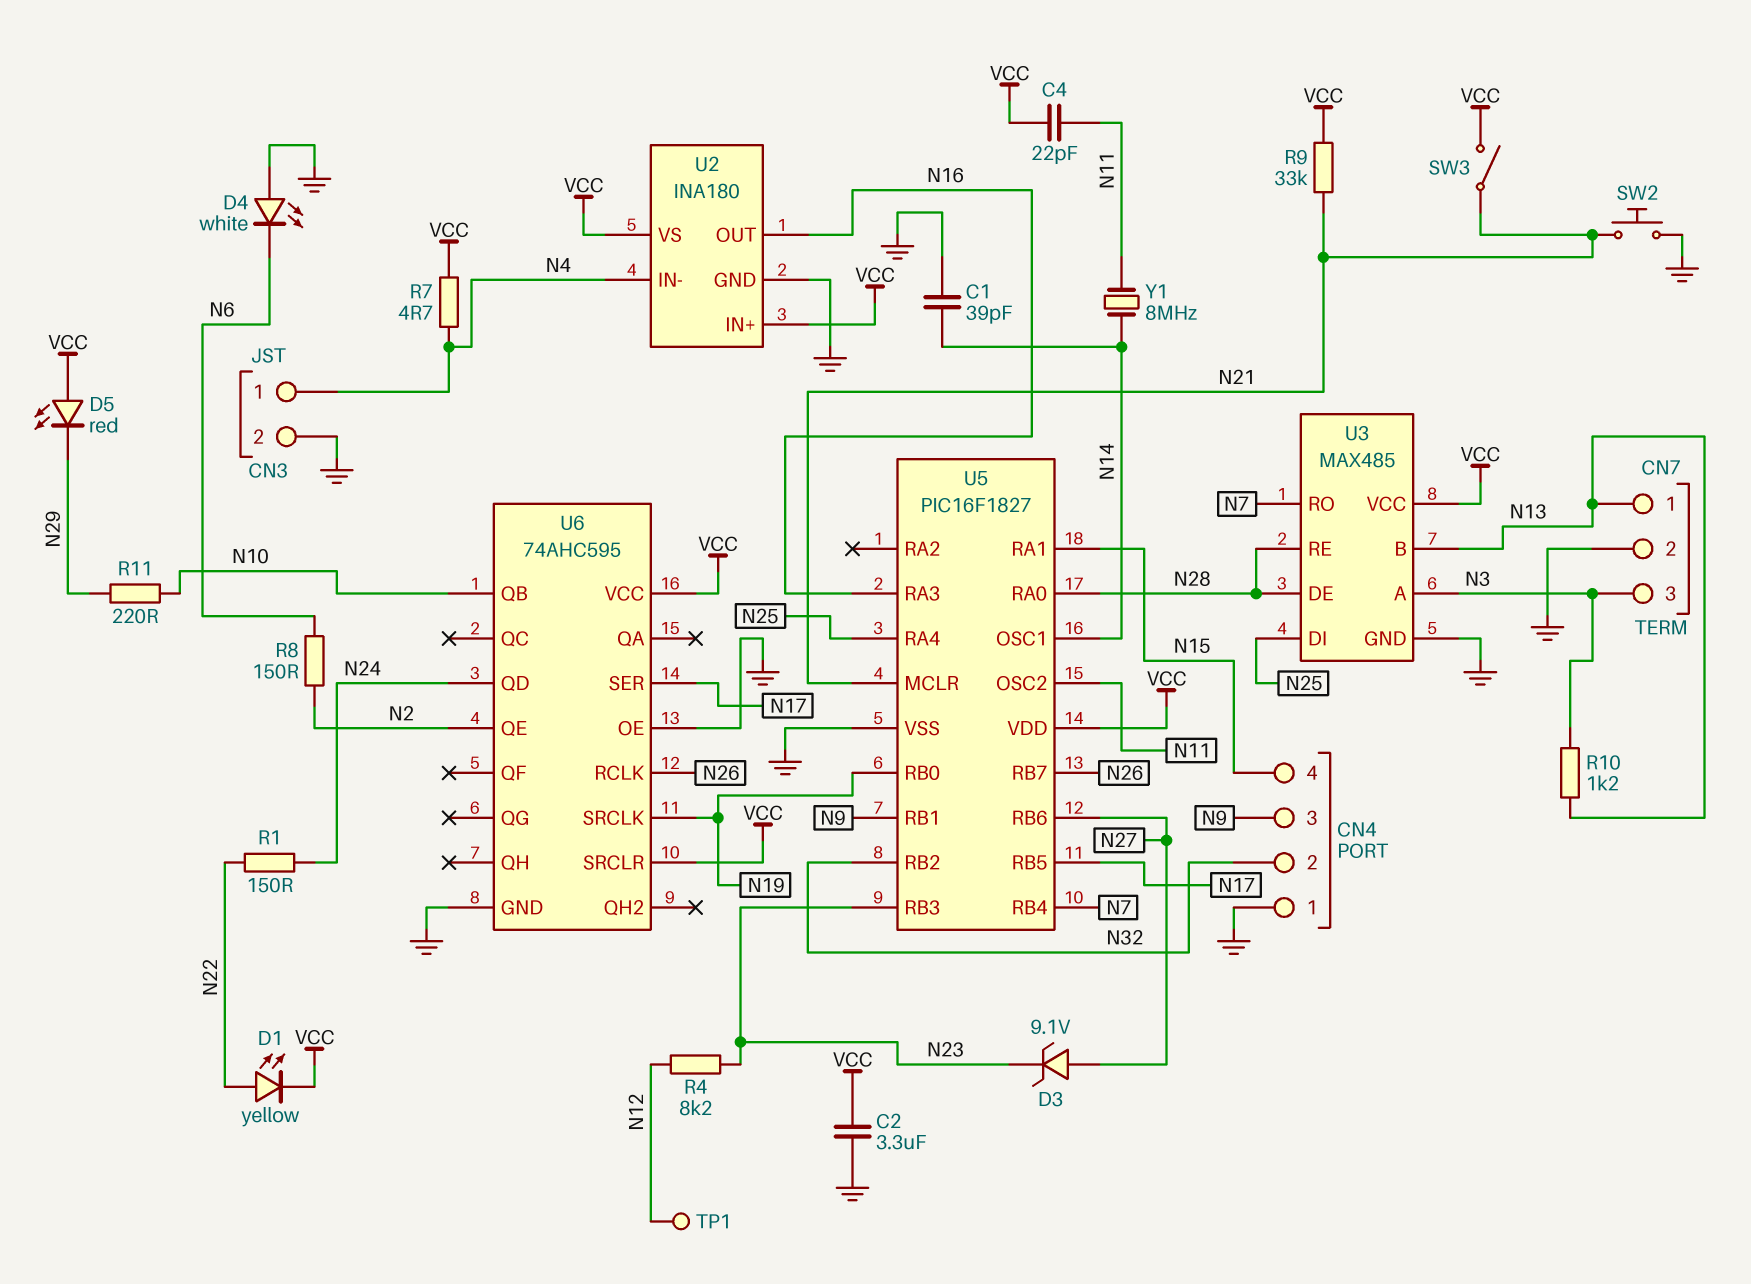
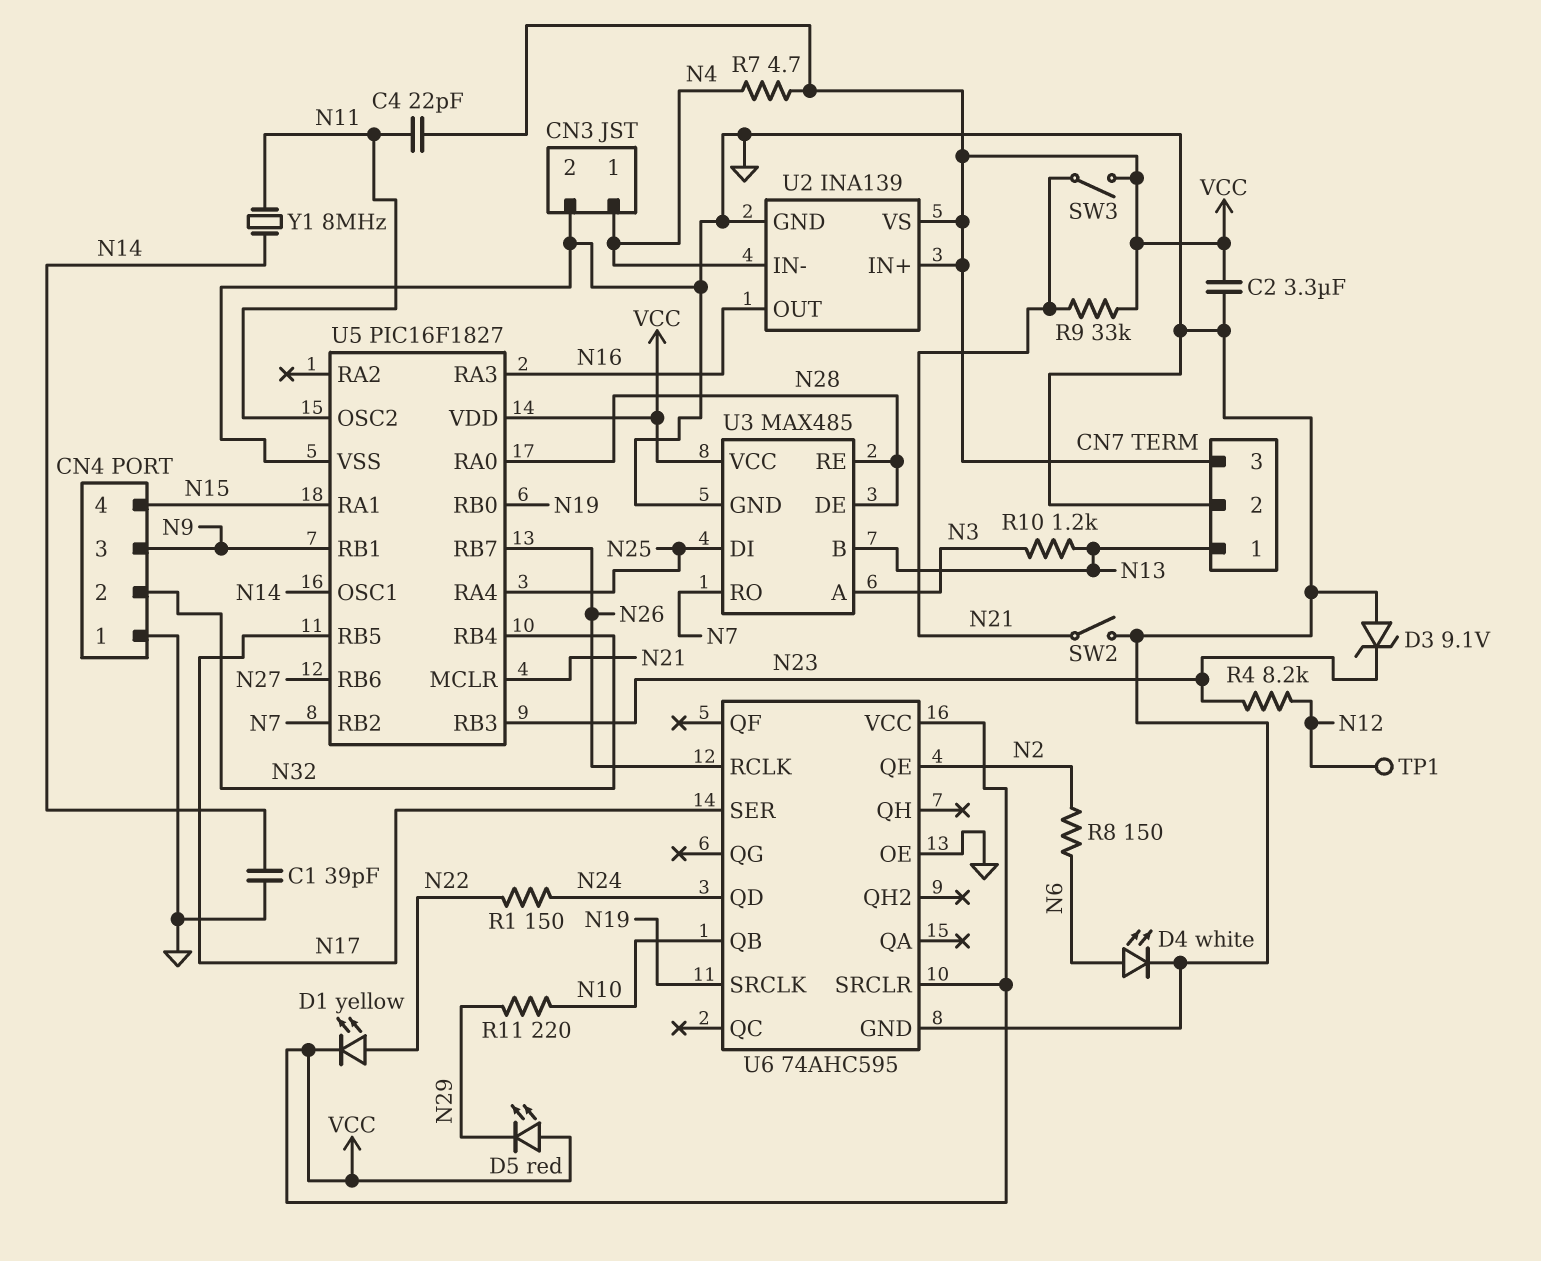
CN7 pin 3: N3 -> VCC
D3: zener 9.1V (A N27, K N23) -> zener 9.1V (A GND, K N23)
D4: LED white (A GND, K N6) -> LED white (A N6, K GND)
SW2: button (GND, N21) -> switch (GND, N21)
U2: INA180 -> INA139
U5 pin RB2: N32 -> N7
U5 pin RB4: N7 -> N32

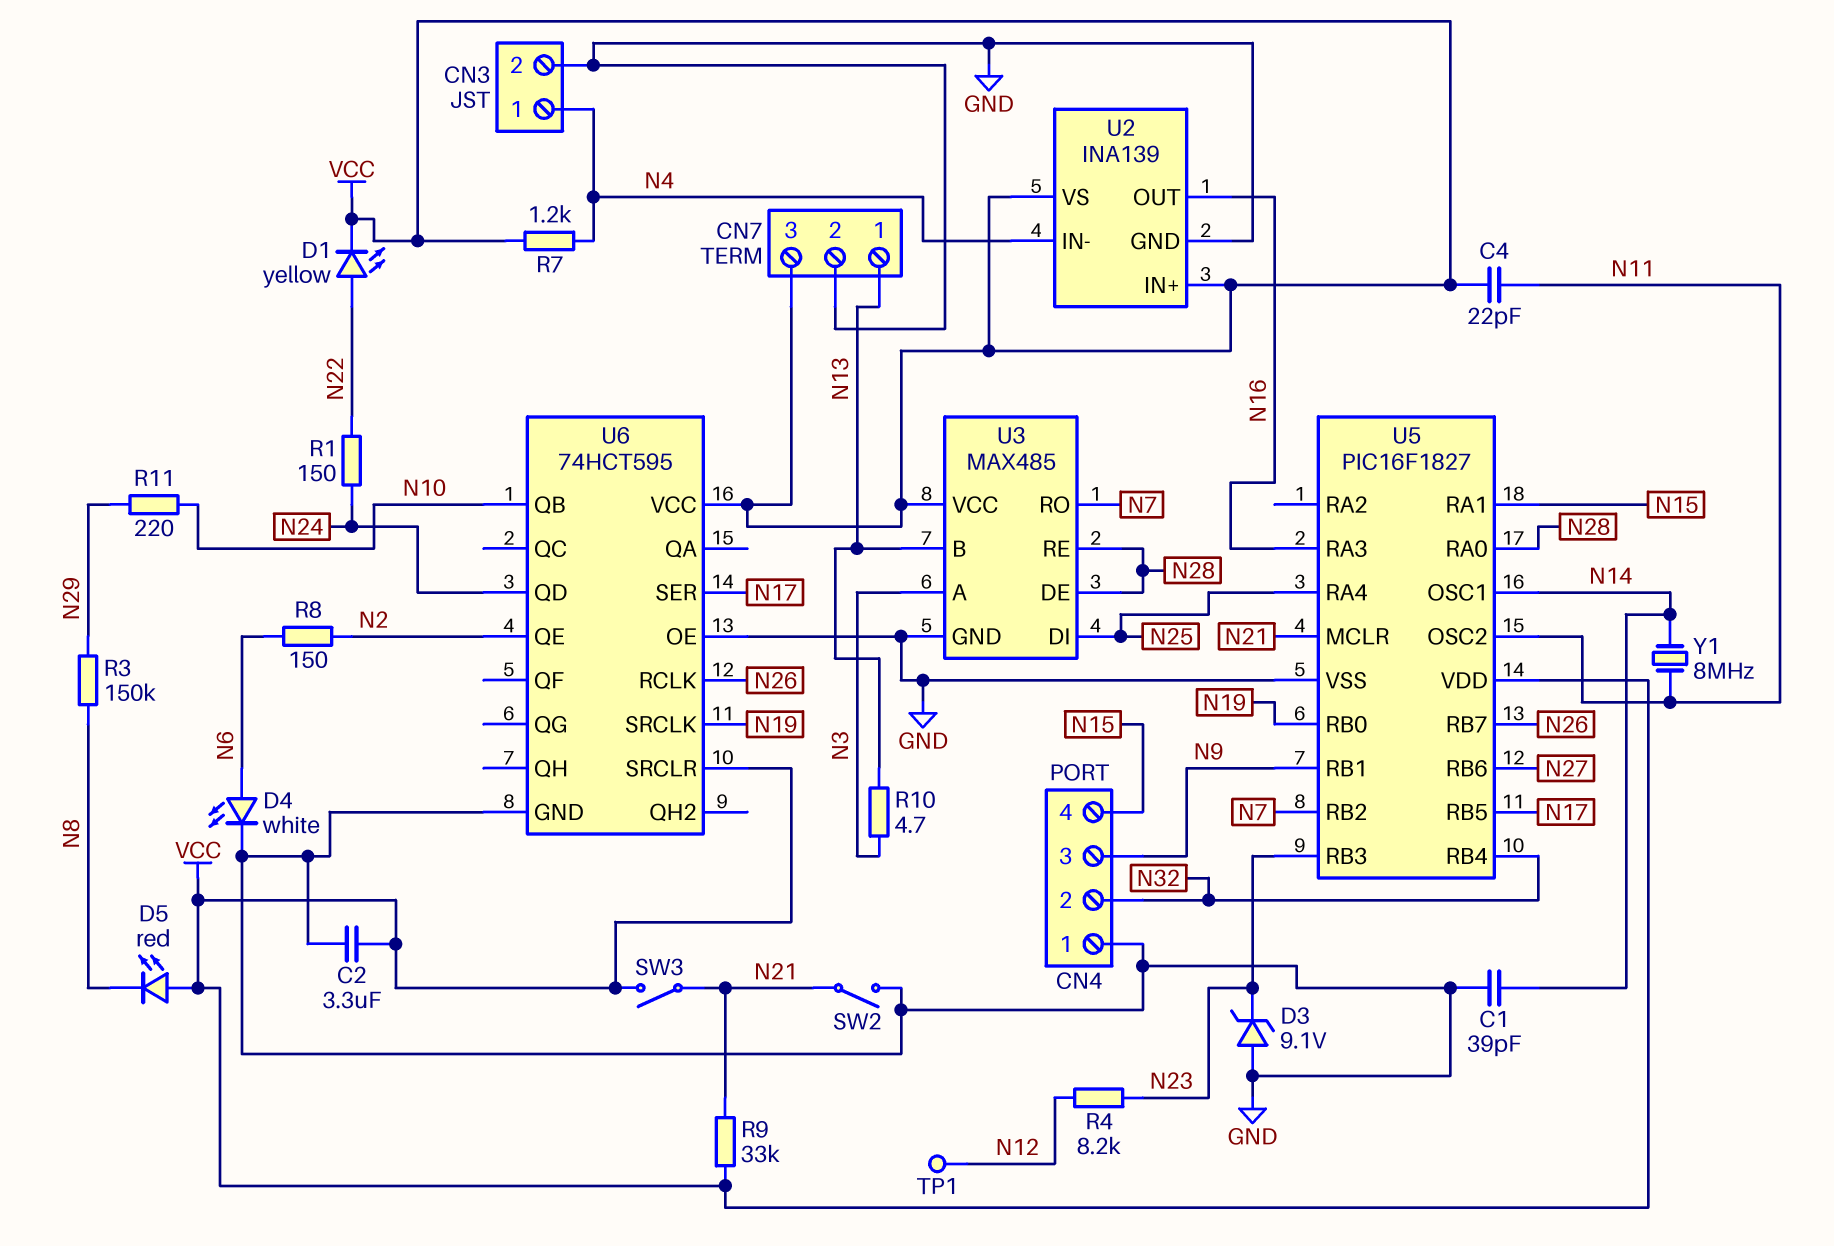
D5: LED red (A VCC, K N29) -> LED red (A VCC, K N8)
R3: none -> 150k (N8, N29)
R7: 4.7 (N4, VCC) -> 1.2k (N4, VCC)
R10: 1.2k (N3, N13) -> 4.7 (N3, N13)
U6: 74AHC595 -> 74HCT595

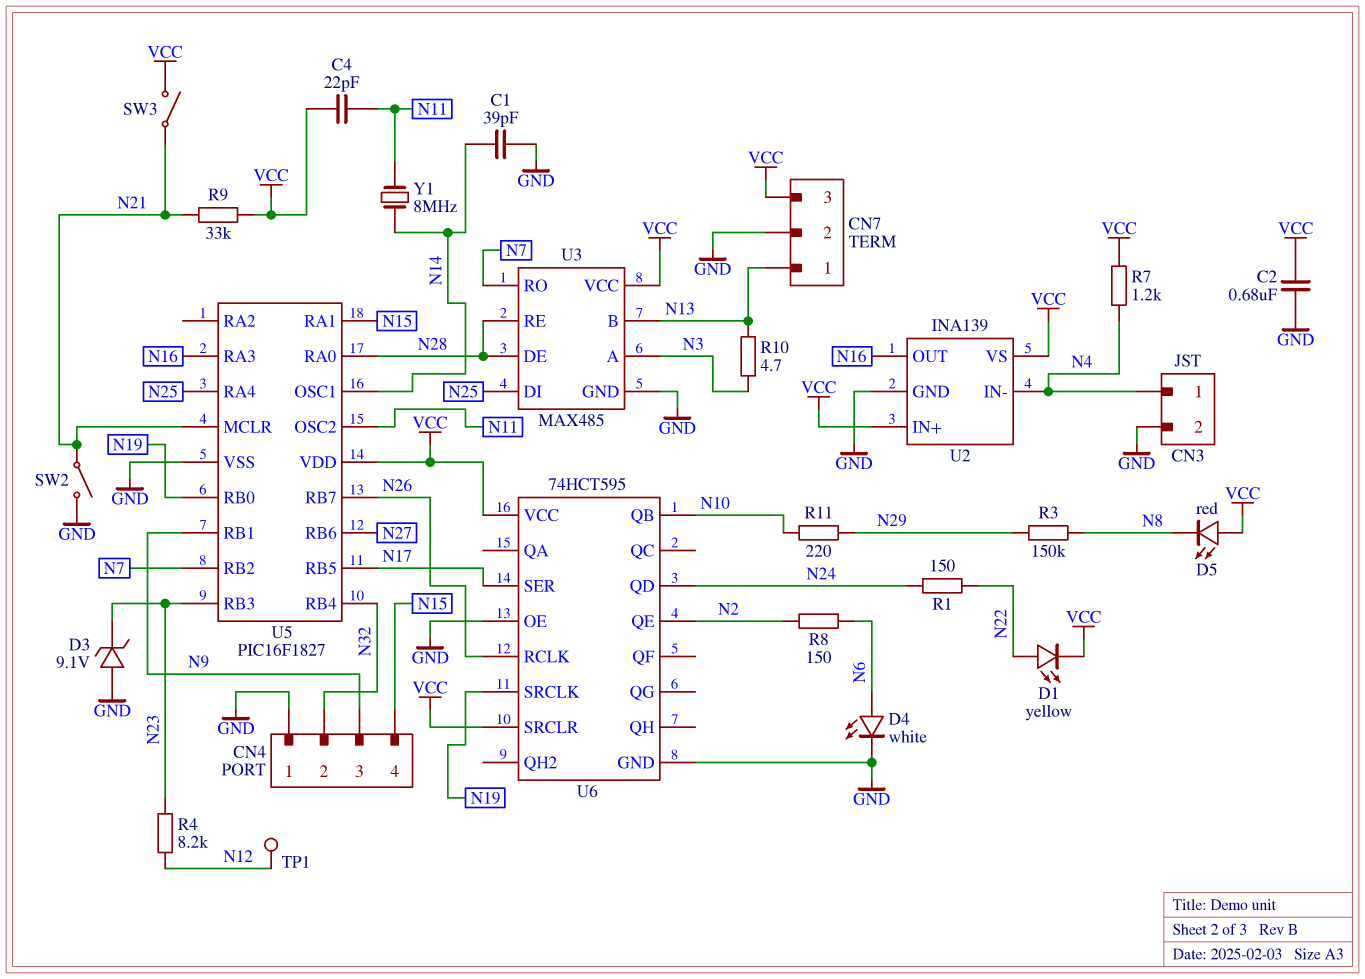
C2: 3.3uF (GND, VCC) -> 680nF (GND, VCC)

